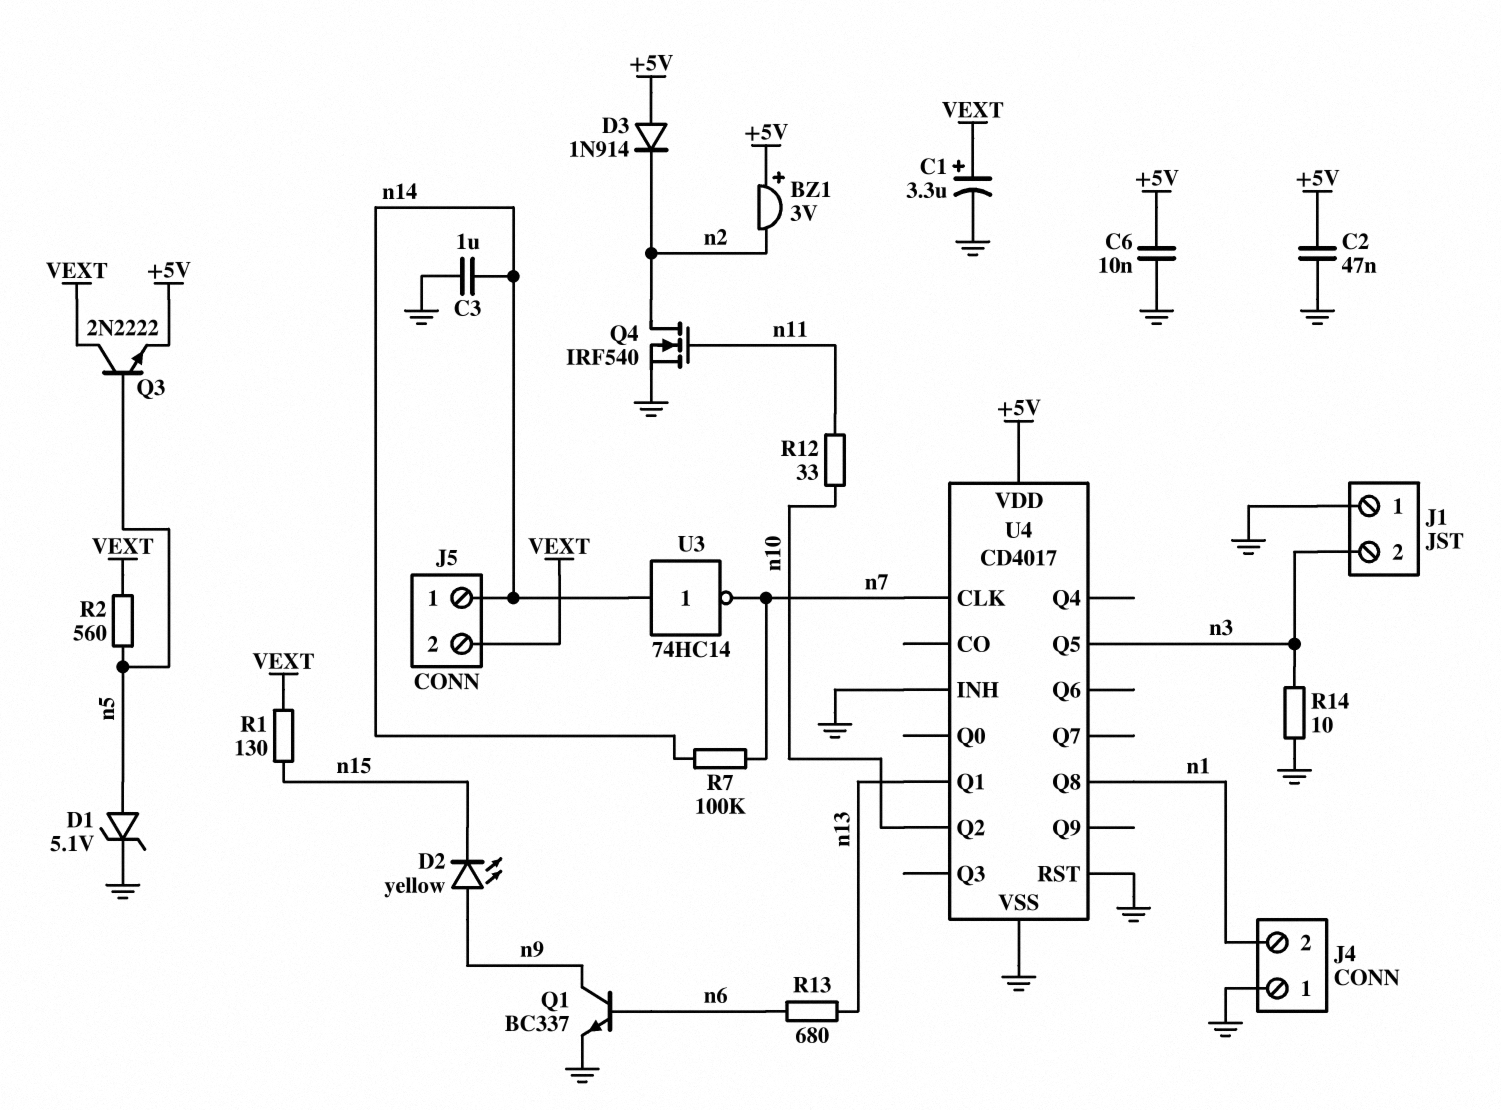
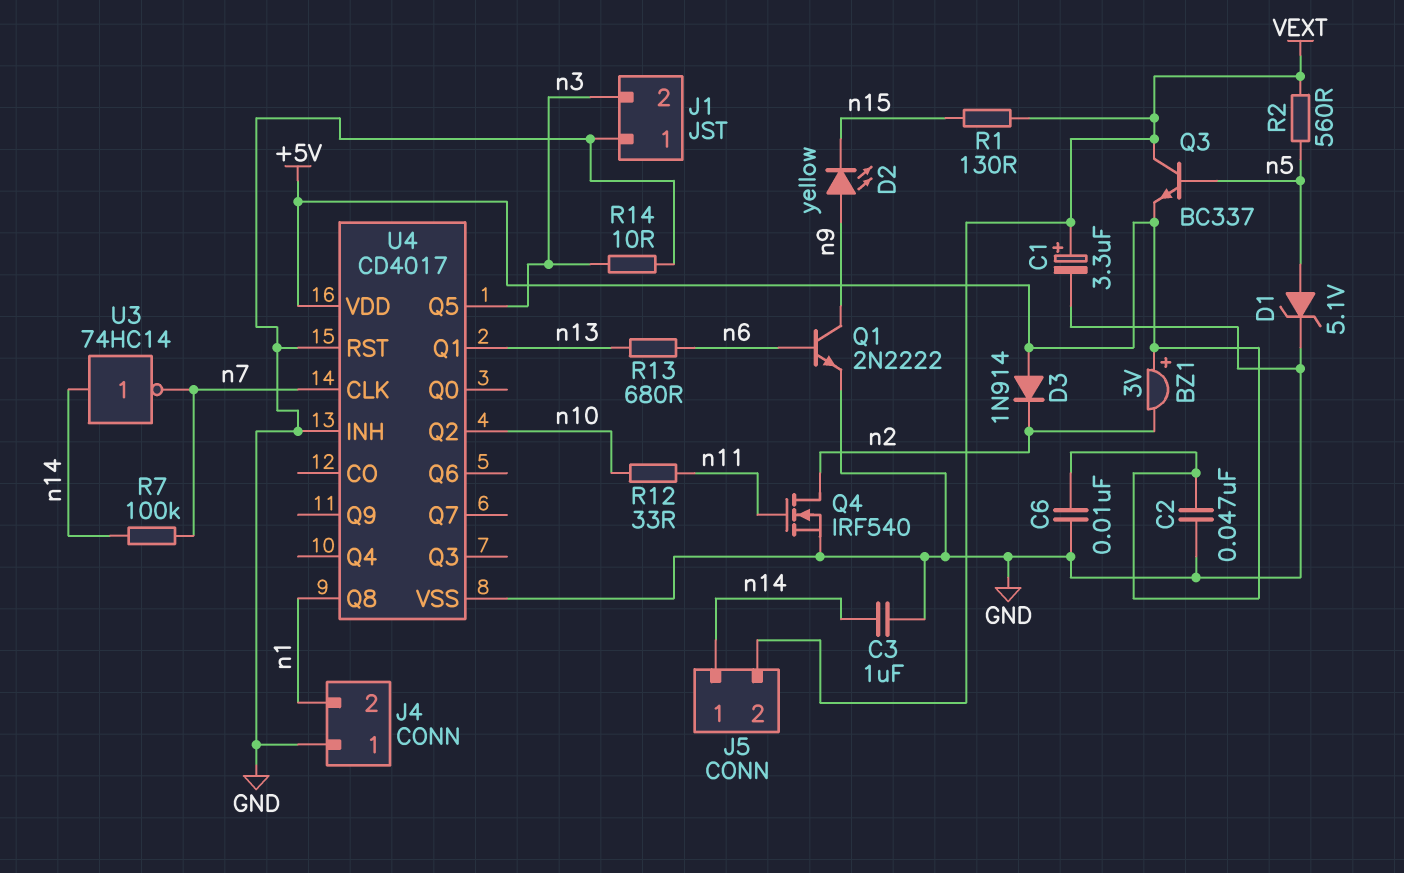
Q1: NPN BC337 (B n6, C n9, E GND) -> NPN 2N2222 (B n6, C n9, E GND)
Q3: NPN 2N2222 (B n5, C VEXT, E +5V) -> NPN BC337 (B n5, C VEXT, E +5V)

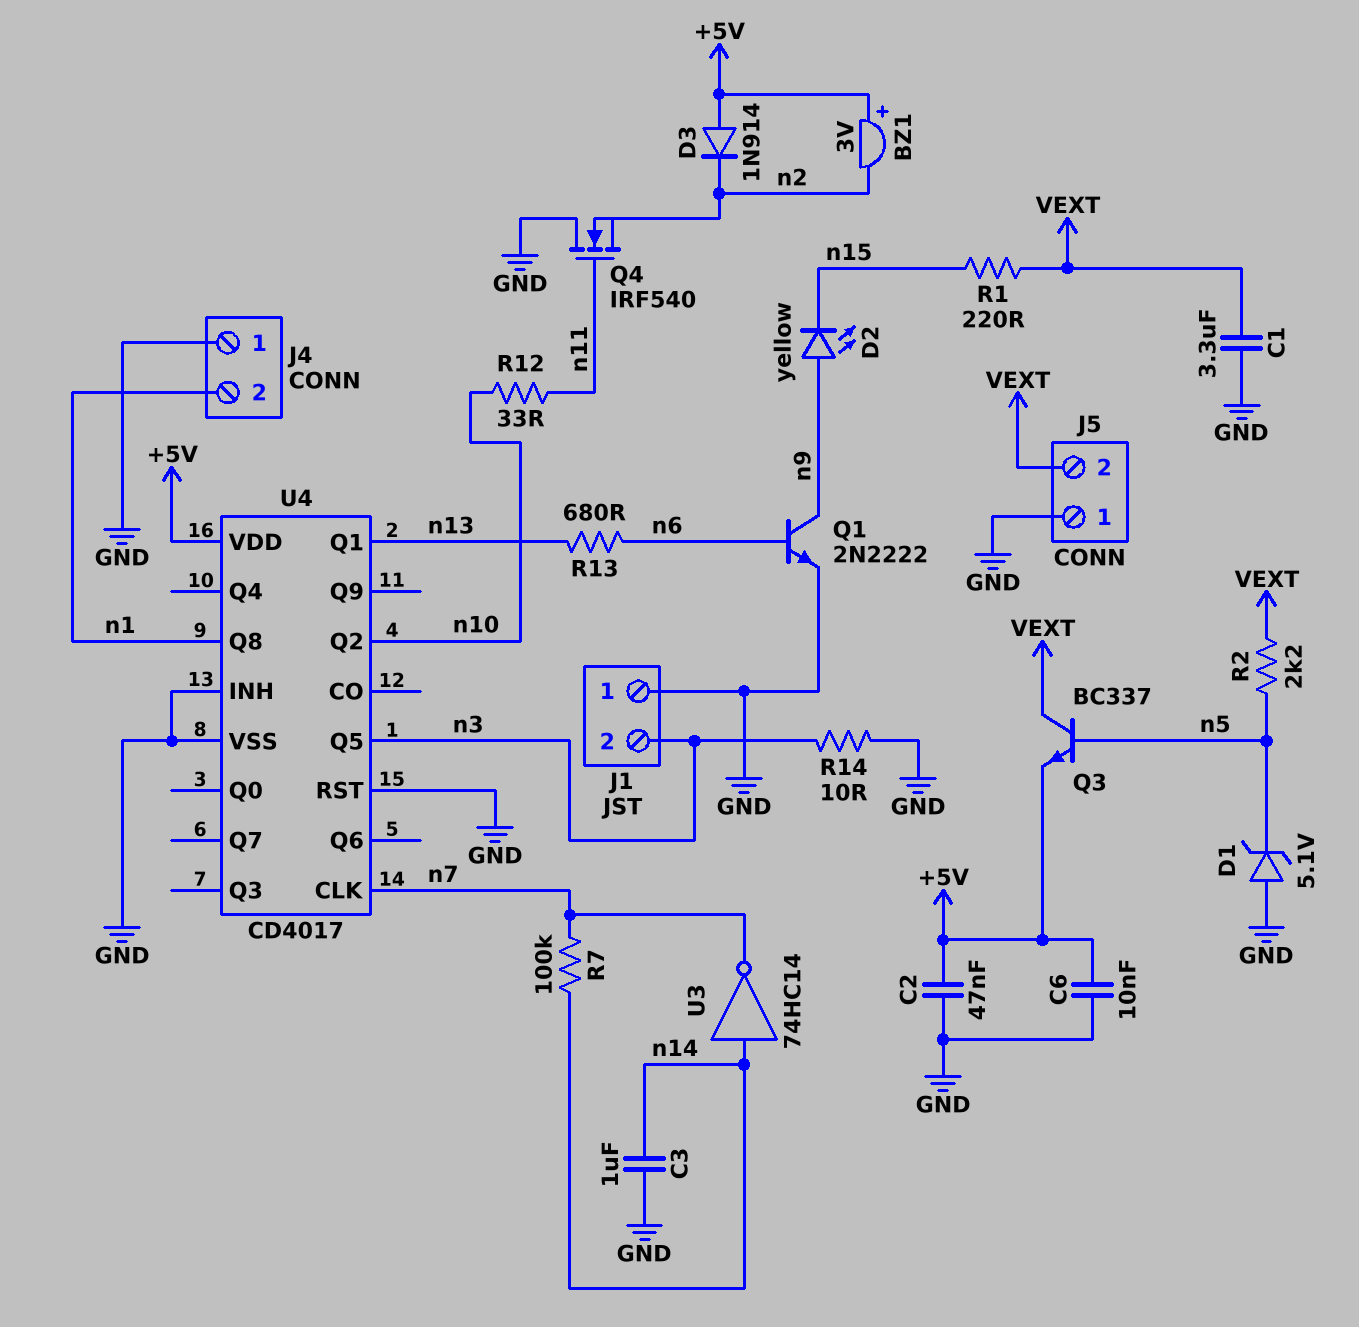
C1: 3.3uF (plus VEXT, minus GND) -> 3.3uF (GND, VEXT)
D1: zener 5.1V (A n5, K GND) -> zener 5.1V (A GND, K n5)
J5 pin 1: n14 -> GND
Q4: NMOS IRF540 (G n11, D n2, S GND) -> NMOS IRF540 (G n11, D GND, S n2)
R1: 130 (VEXT, n15) -> 220 (VEXT, n15)
R2: 560 (VEXT, n5) -> 2.2k (VEXT, n5)

